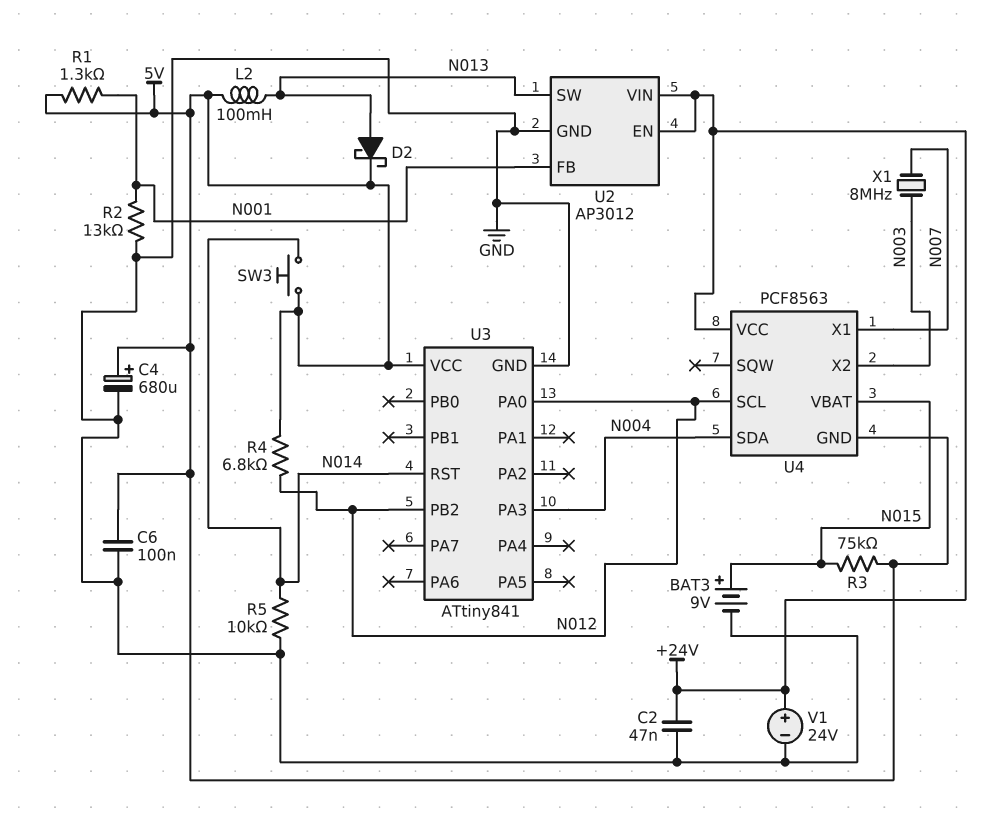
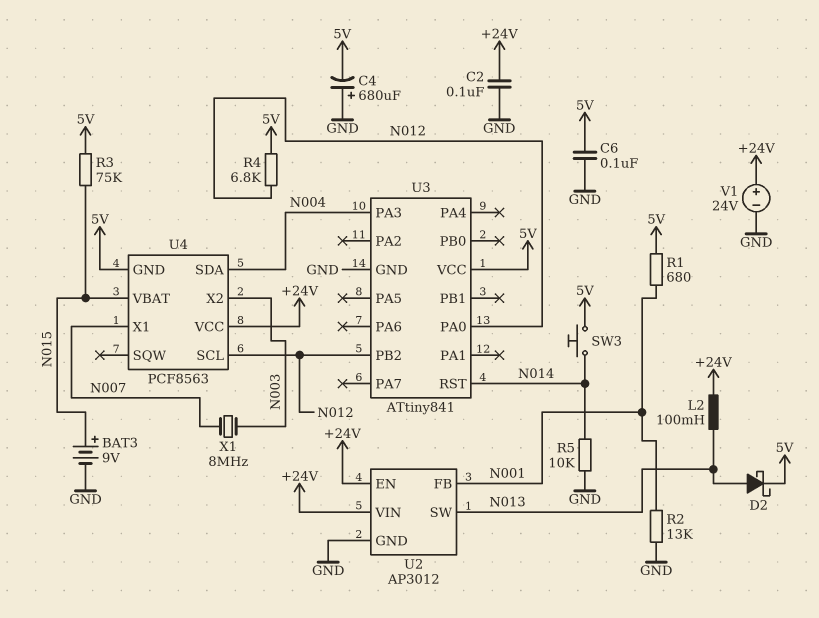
C2: 47nF (+24V, GND) -> 100nF (+24V, GND)
C4: 680uF (plus 5V, minus GND) -> 680uF (plus GND, minus 5V)
L2: 100mH (5V, N013) -> 100mH (+24V, N013)
R1: 1.3k (5V, N001) -> 680 (5V, N001)

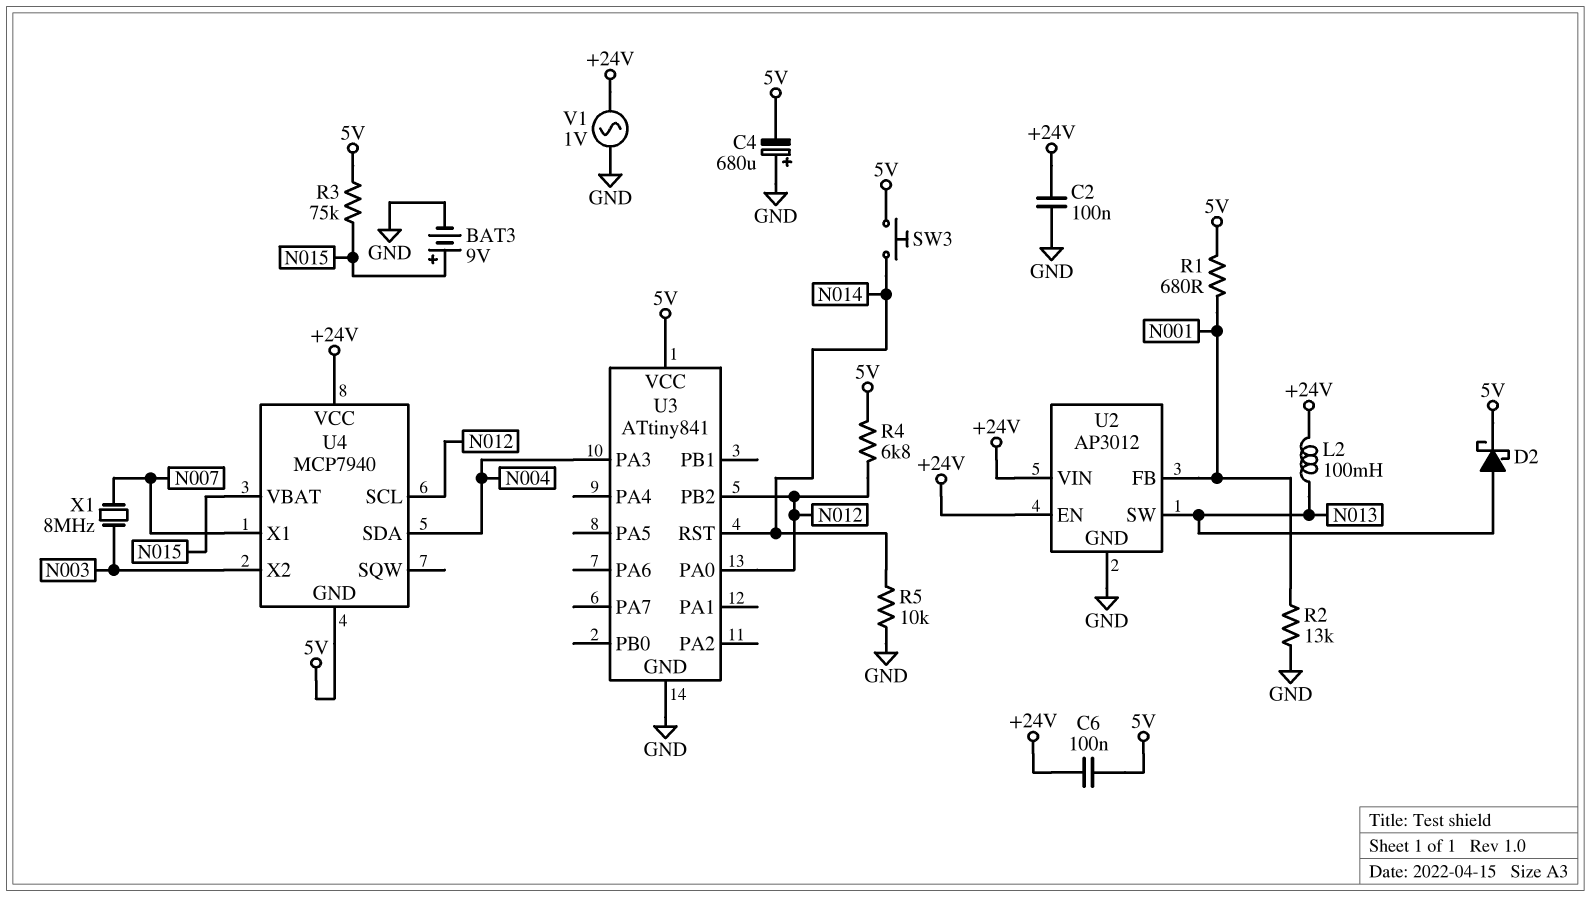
C6: 100nF (5V, GND) -> 100nF (+24V, 5V)
U4: PCF8563 -> MCP7940
V1: 24V (plus +24V, minus GND) -> AC 1V (+24V, GND)

